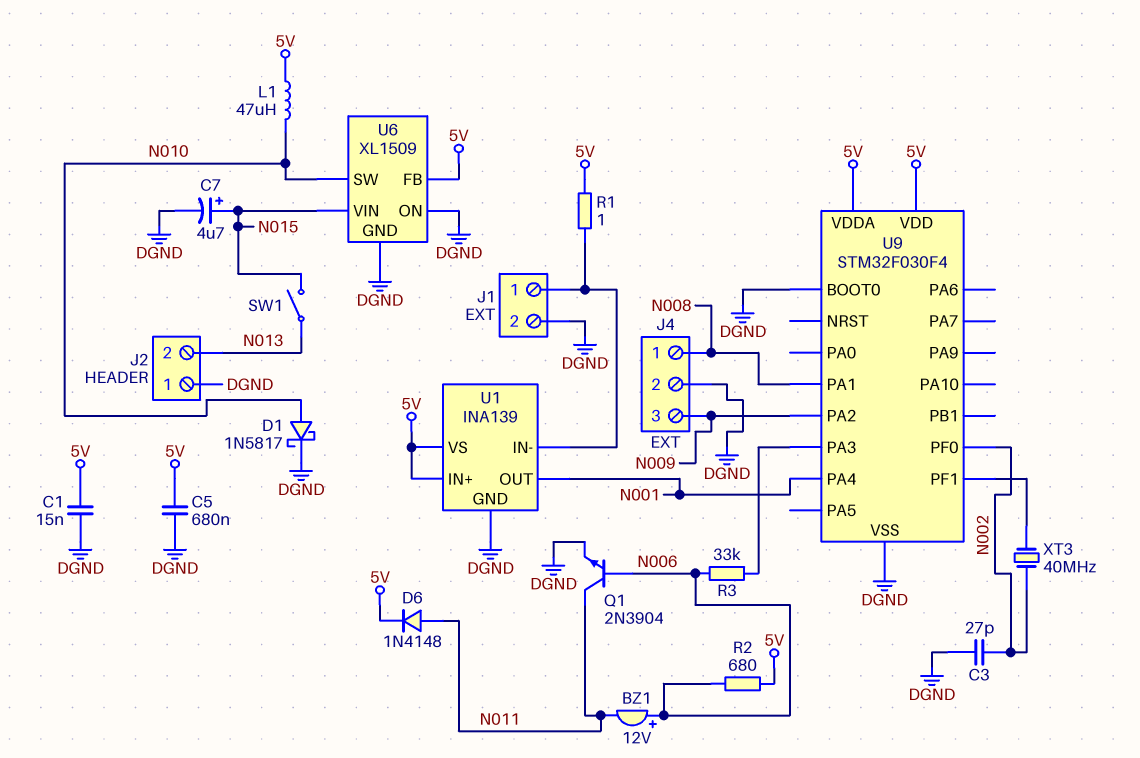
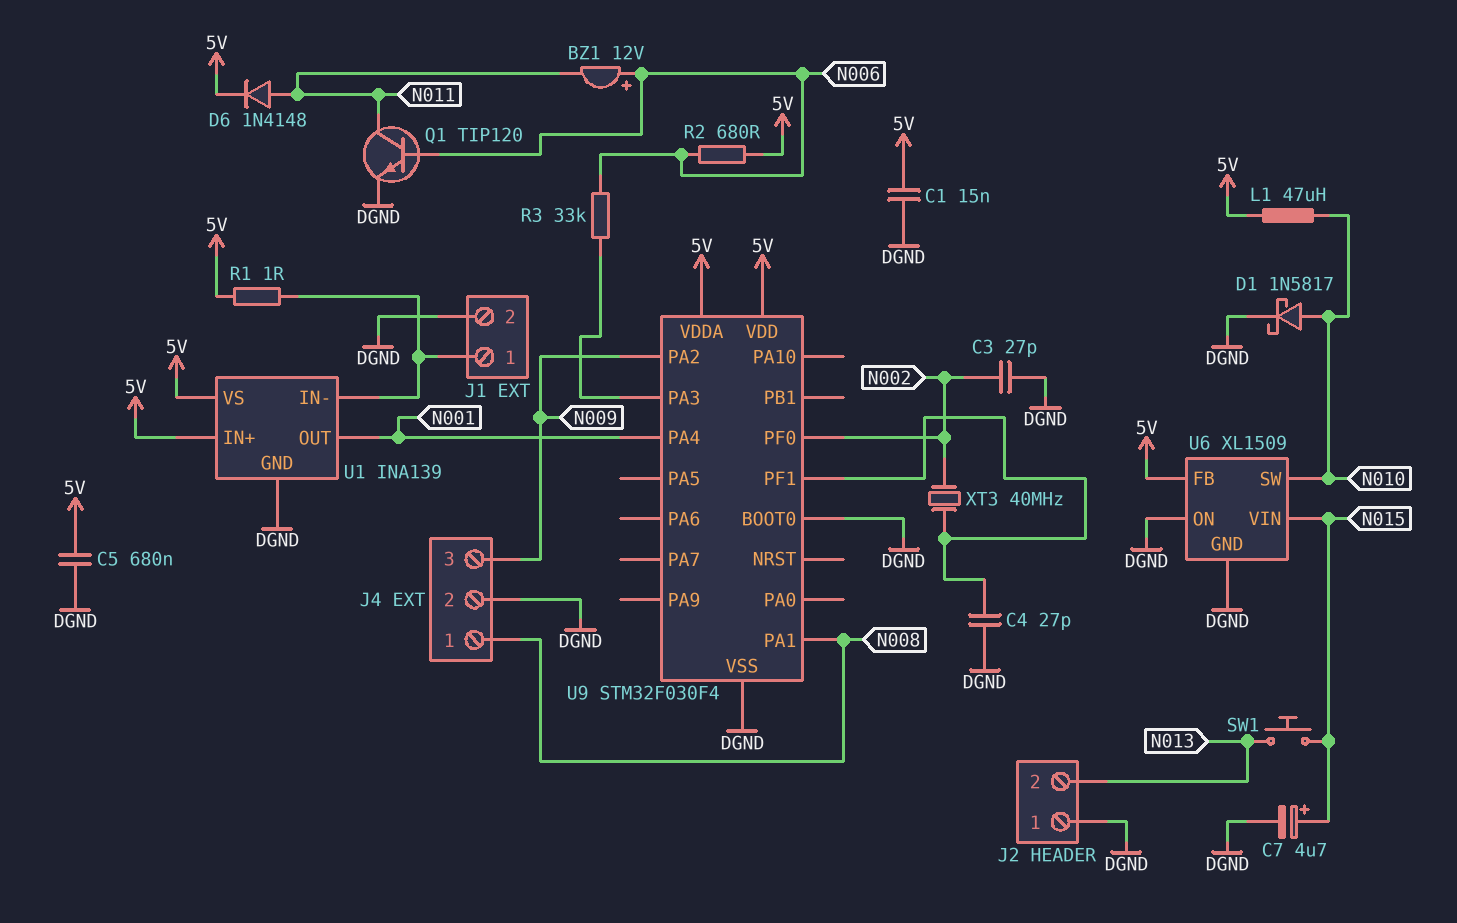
C4: none -> 27pF (DGND, U9/PF1)
Q1: NPN 2N3904 (B N006, C N011, E DGND) -> NPN TIP120 (B N006, C N011, E DGND)
SW1: switch (N013, N015) -> button (N013, N015)

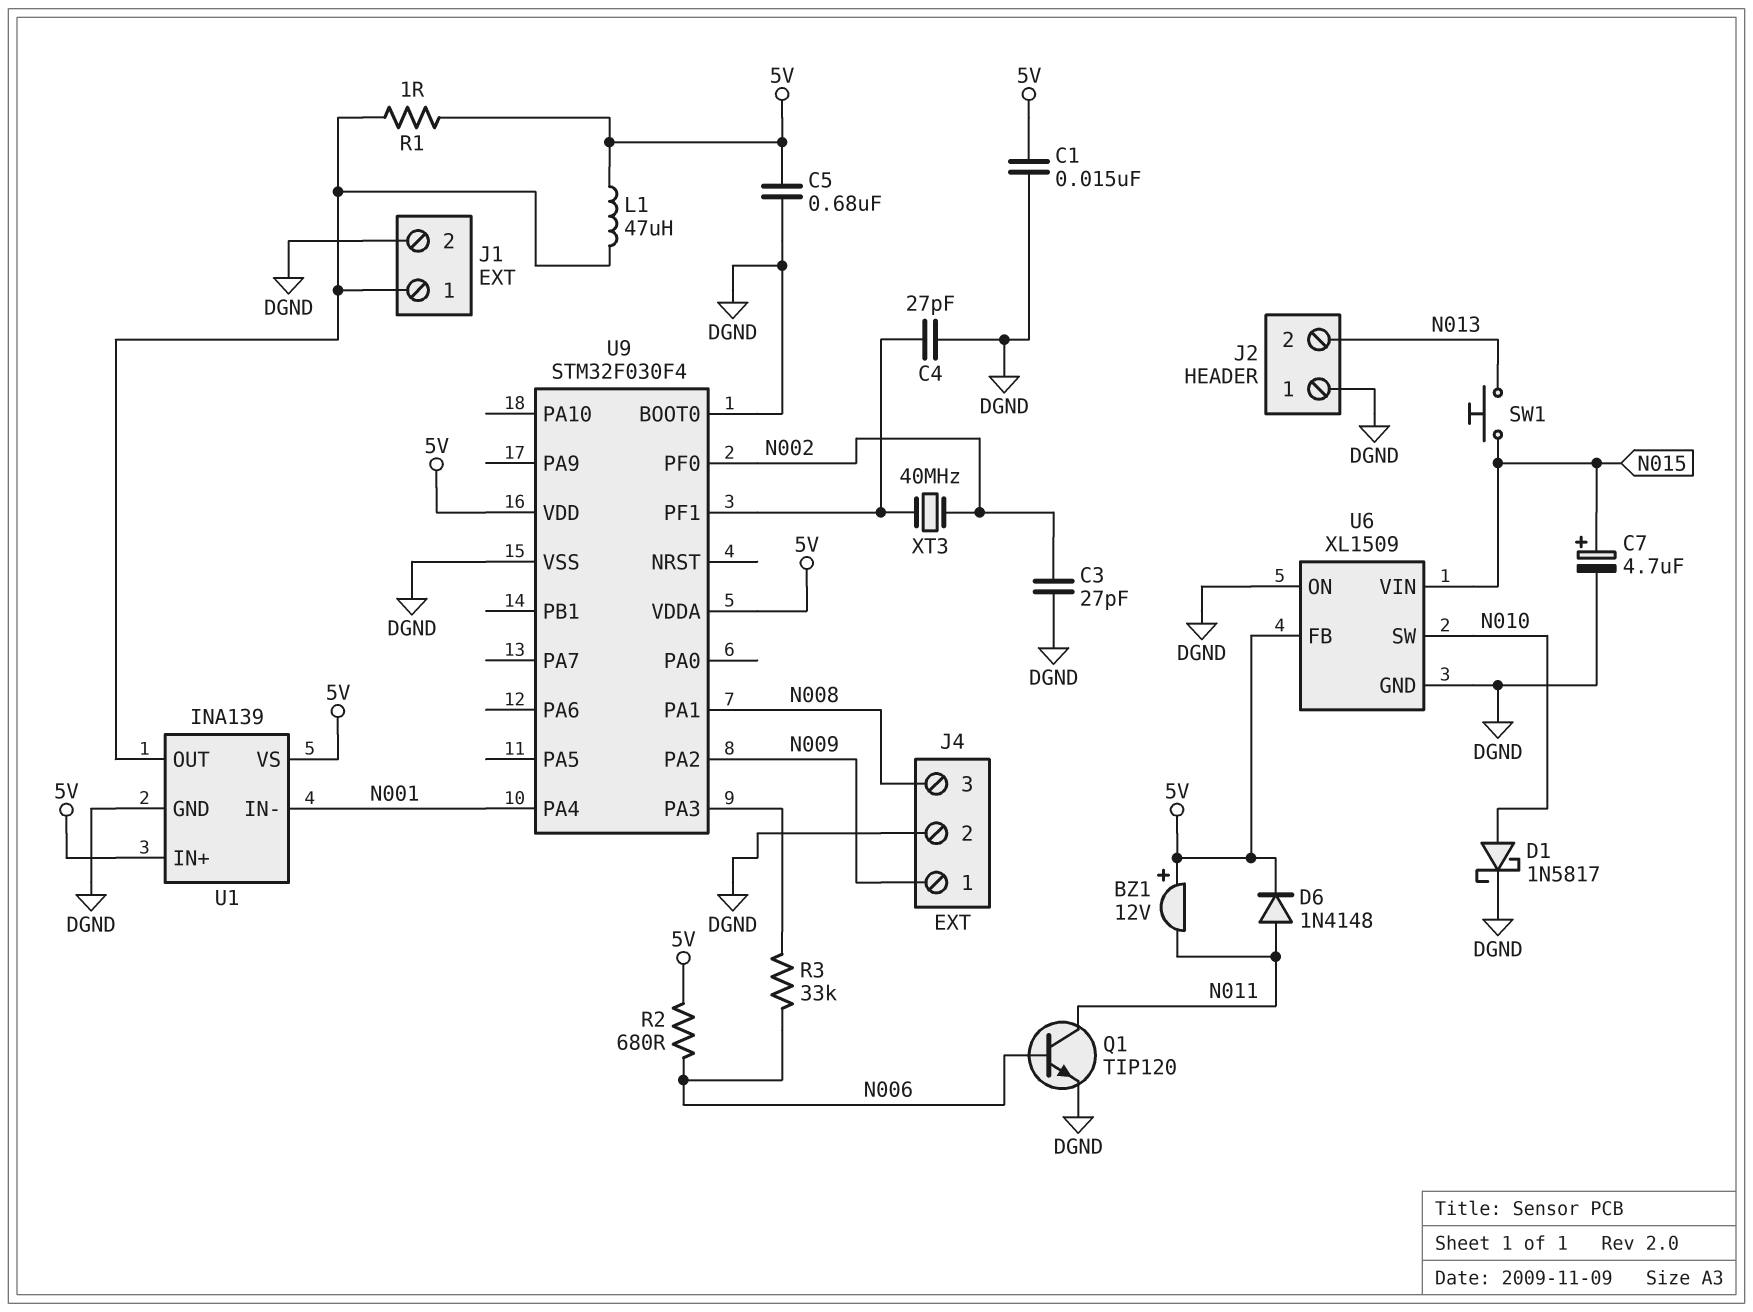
BZ1: buzzer 12V (plus N006, minus N011) -> buzzer 12V (plus 5V, minus N011)
J4 pin 1: N008 -> N009
J4 pin 3: N009 -> N008
L1: 47uH (5V, N010) -> 47uH (5V, J1/1)
U1 pin IN-: J1/1 -> N001
U1 pin OUT: N001 -> J1/1

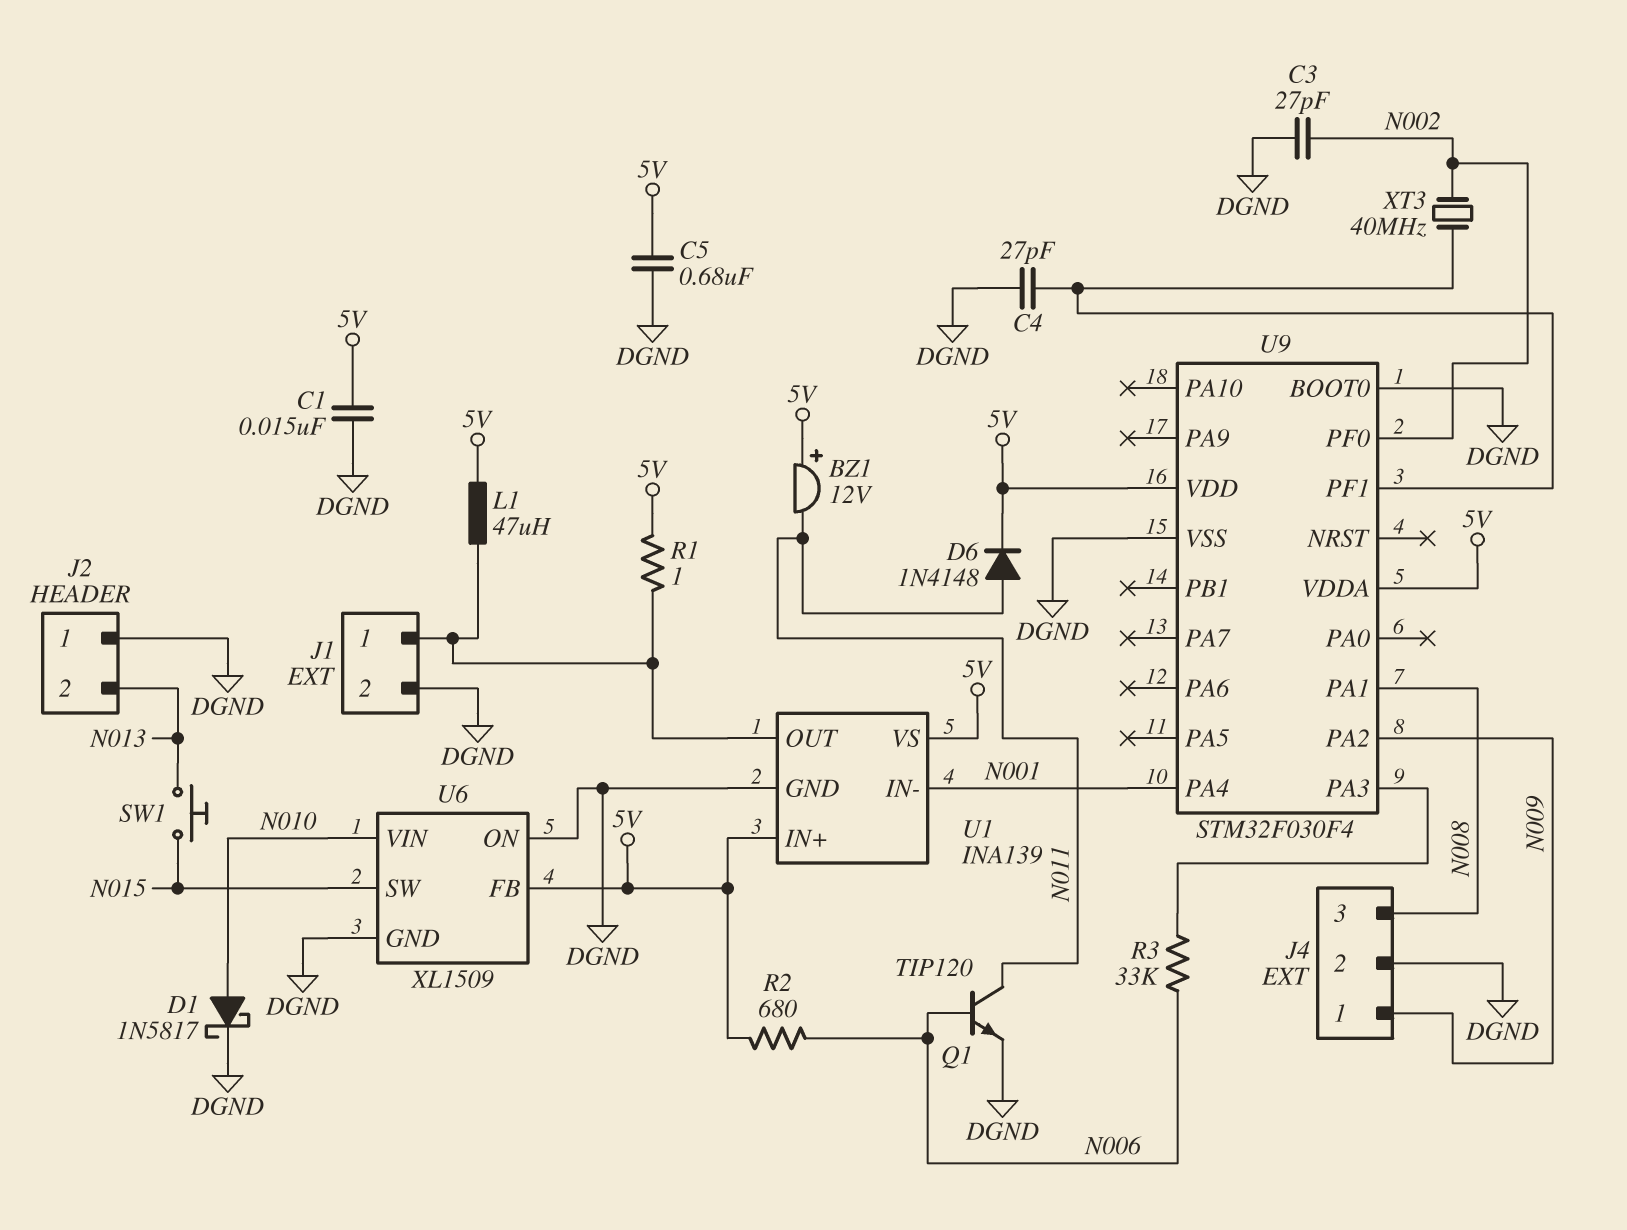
C7: 4.7uF (plus N015, minus DGND) -> none
U6 pin SW: N010 -> N015
U6 pin VIN: N015 -> N010

